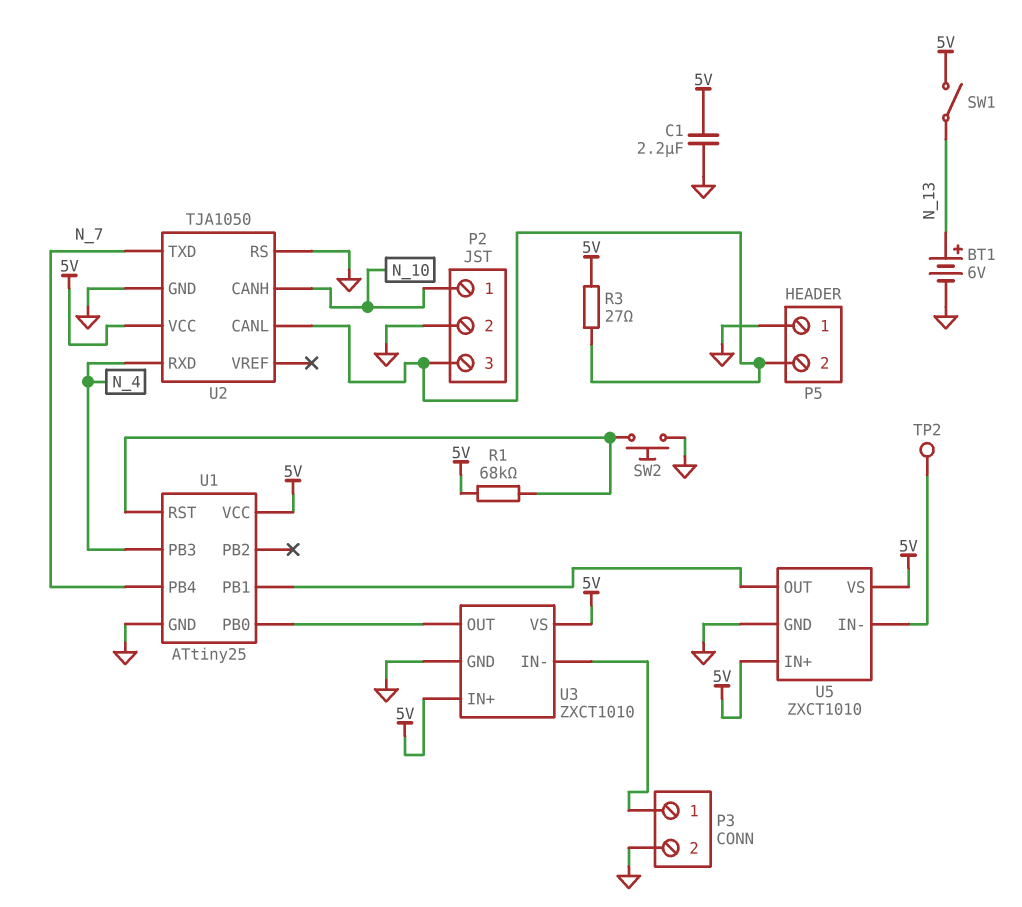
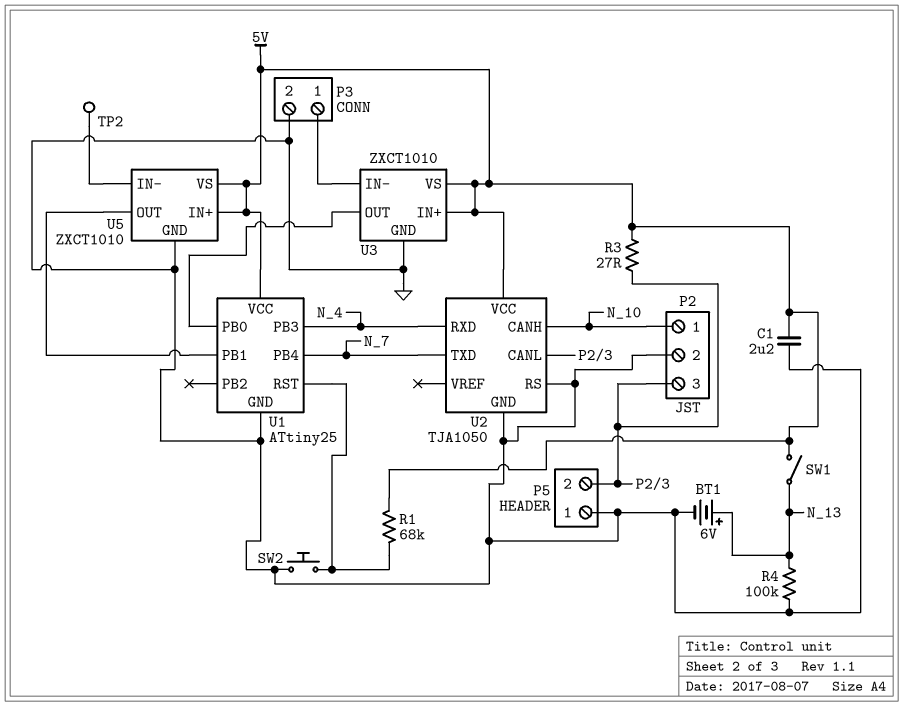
R4: none -> 100k (GND, N_13)

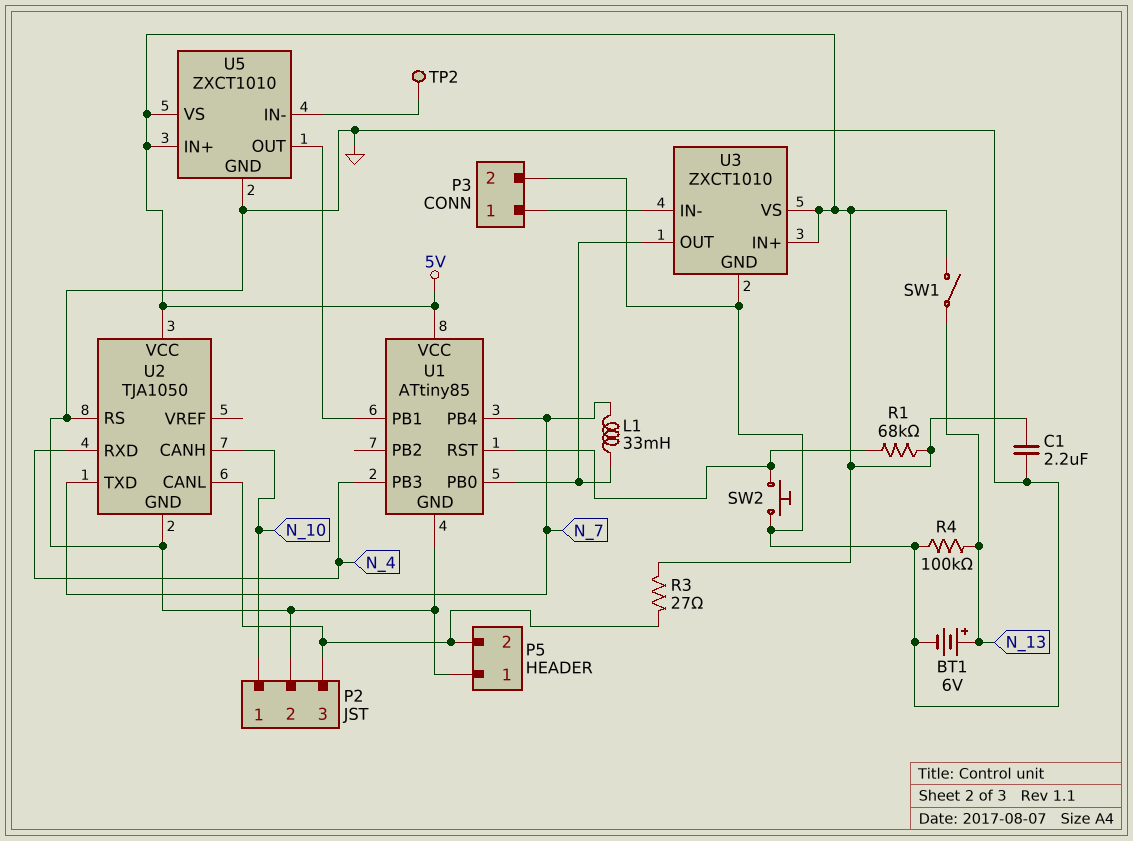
L1: none -> 33mH (N_7, U1/PB0)
U1: ATtiny25 -> ATtiny85

